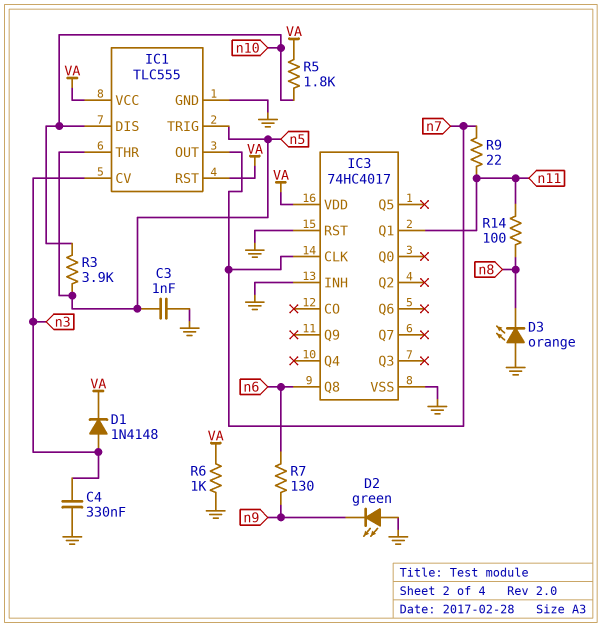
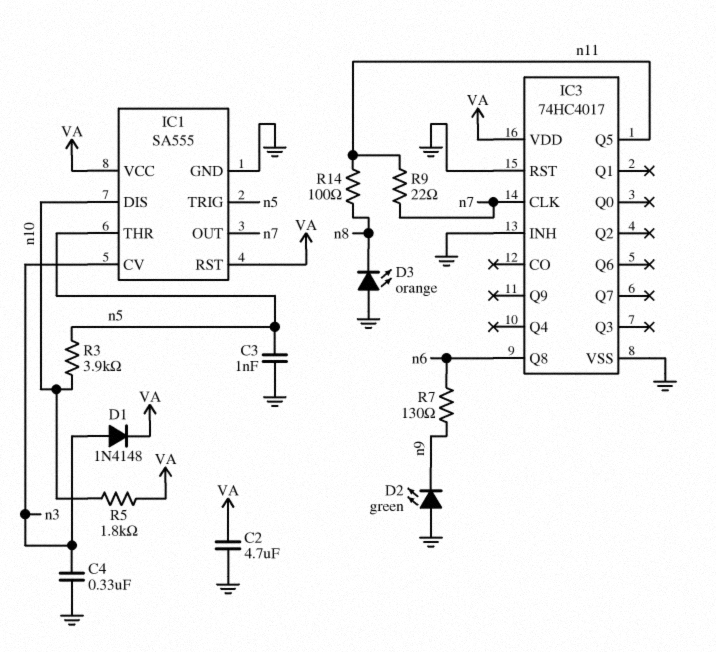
C2: none -> 4.7uF (GND, VA)
IC1: TLC555 -> SA555
IC3 pin Q1: n11 -> none
IC3 pin Q5: none -> n11
R6: 1k (GND, VA) -> none

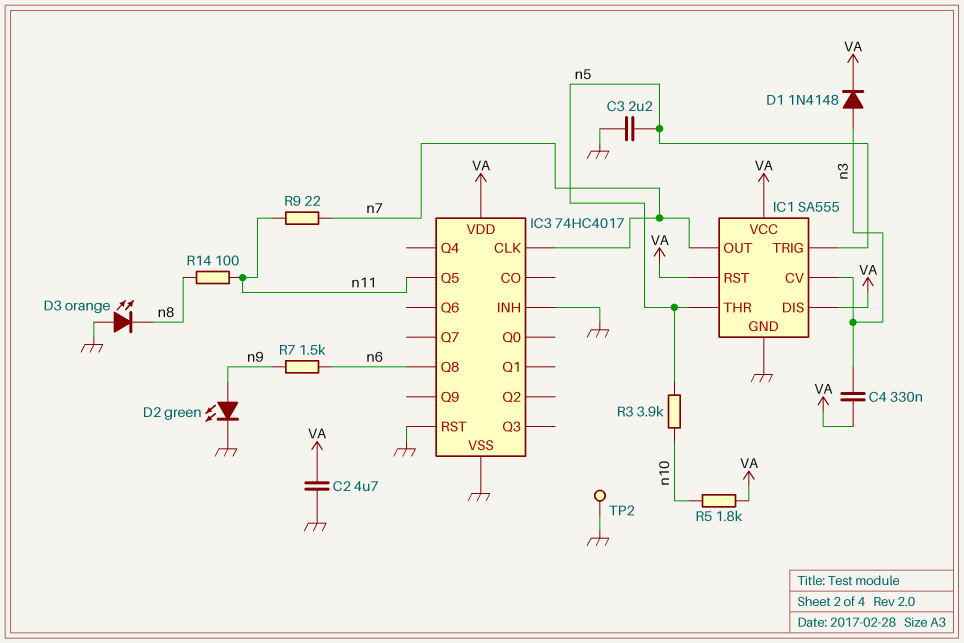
C3: 1nF (GND, n5) -> 2.2uF (GND, n5)
C4: 330nF (GND, n3) -> 330nF (VA, n3)
D2: LED green (A GND, K n9) -> LED green (A n9, K GND)
IC1 pin DIS: n10 -> VA
R7: 130 (n6, n9) -> 1.5k (n6, n9)
TP2: none -> test point (GND)

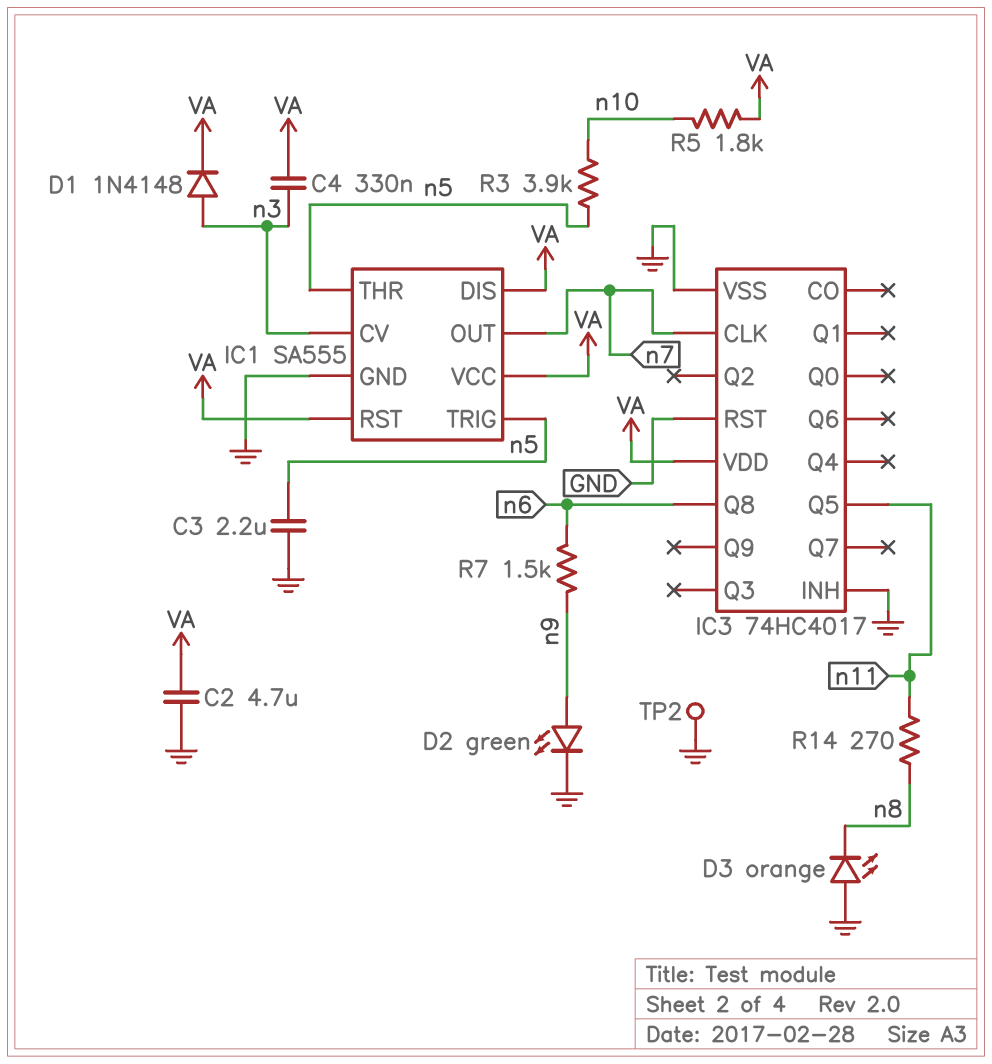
R9: 22 (n7, n11) -> none
R14: 100 (n8, n11) -> 270 (n8, n11)

